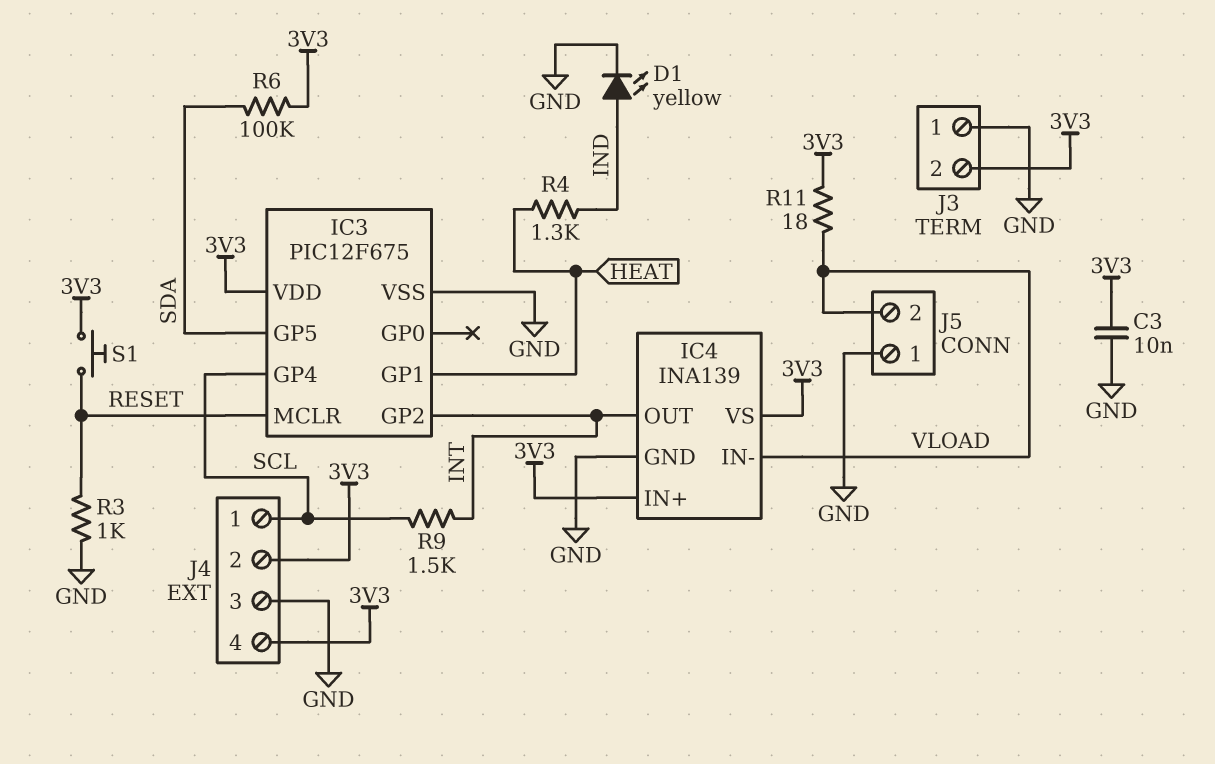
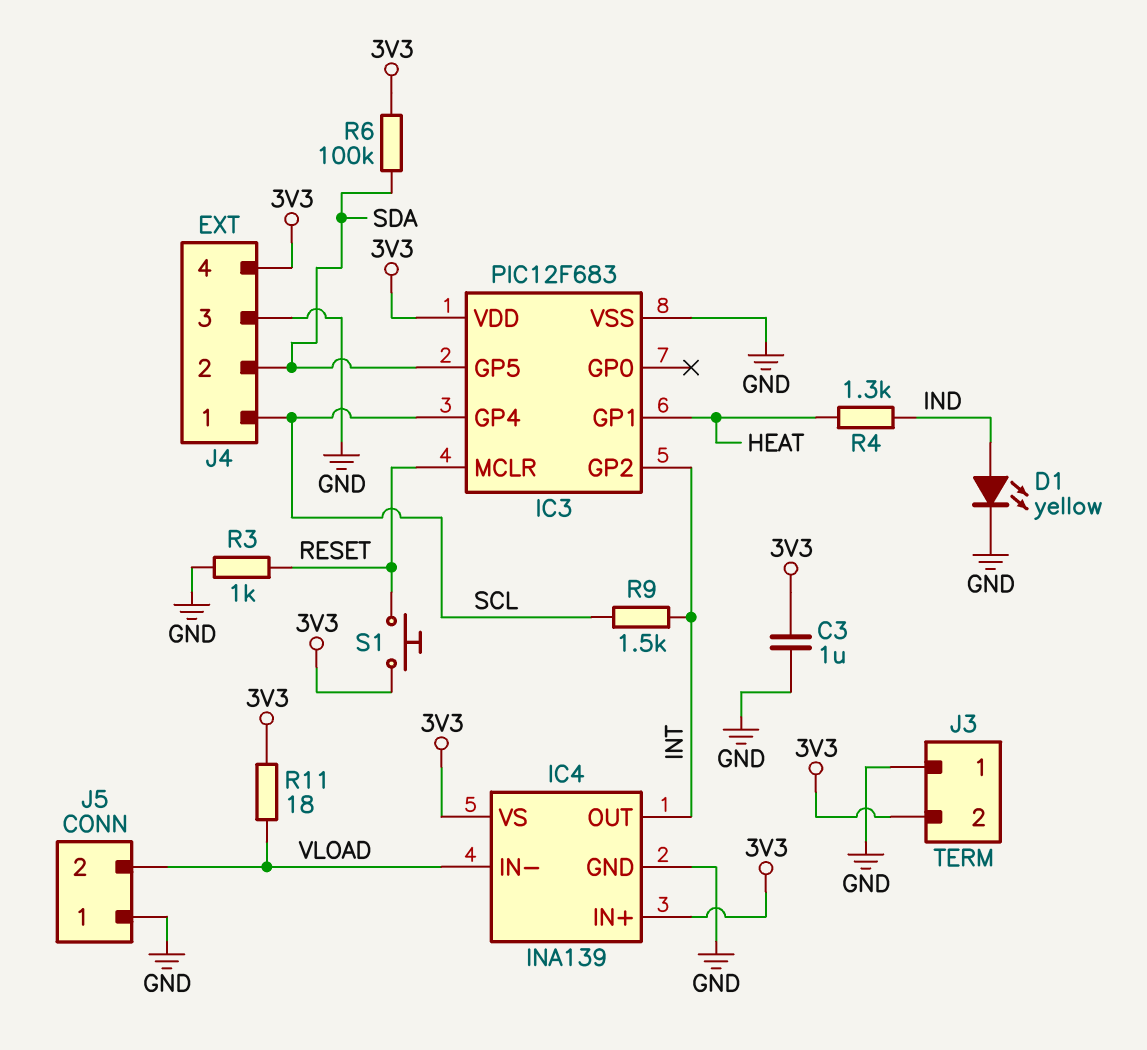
C3: 10nF (3V3, GND) -> 1uF (3V3, GND)
IC3: PIC12F675 -> PIC12F683
J4 pin 2: 3V3 -> SDA

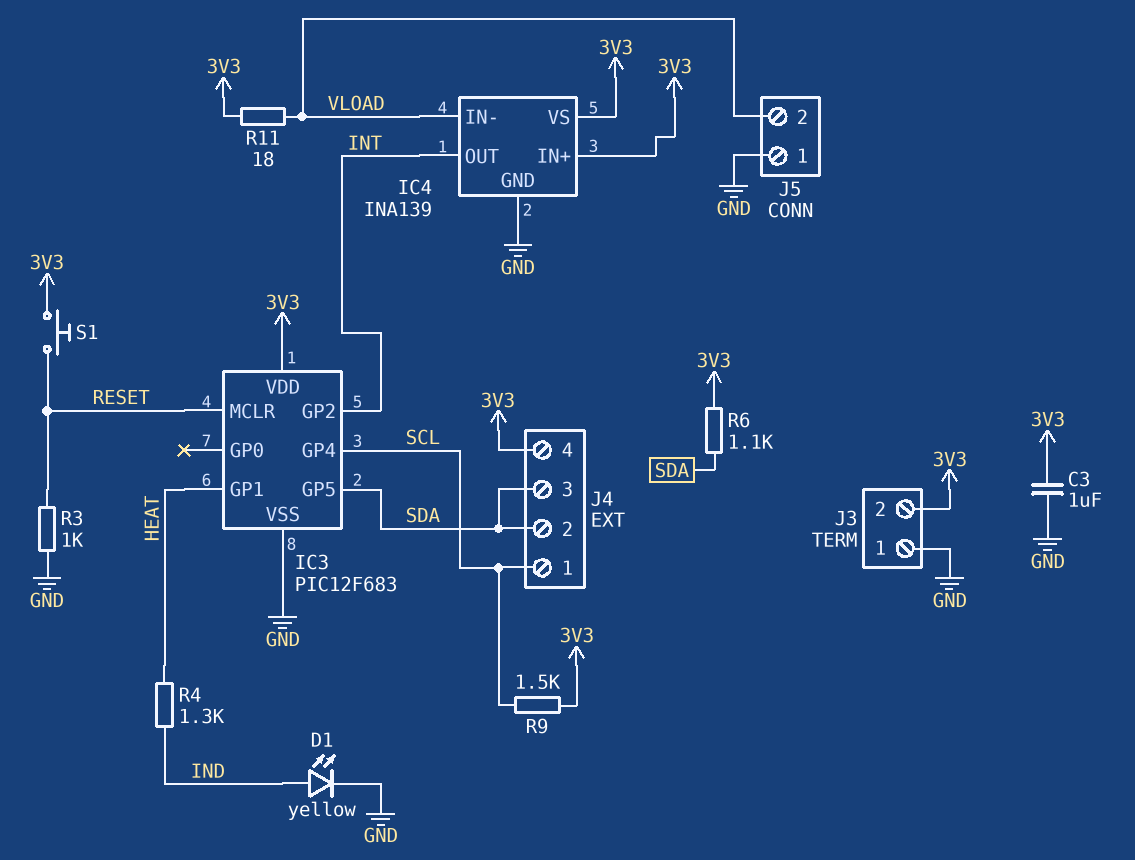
J4 pin 3: GND -> SDA
R6: 100k (3V3, SDA) -> 1.1k (3V3, SDA)
R9: 1.5k (INT, SCL) -> 1.5k (3V3, SCL)

